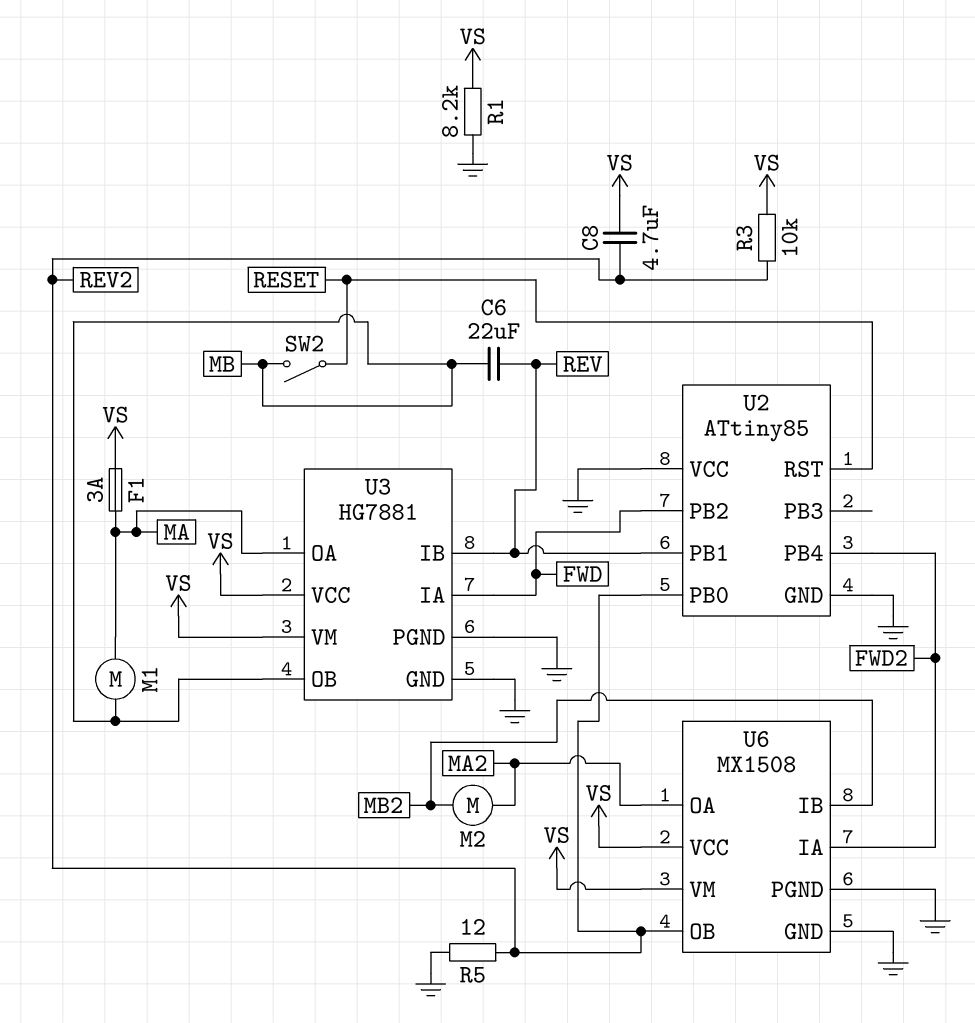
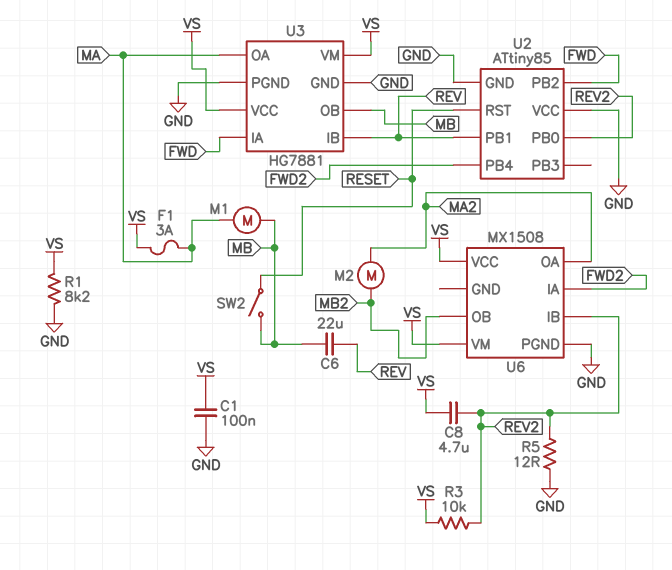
C1: none -> 100nF (GND, VS)
U6 pin GND: GND -> none
U6 pin IB: MB2 -> REV2
U6 pin OB: REV2 -> MB2

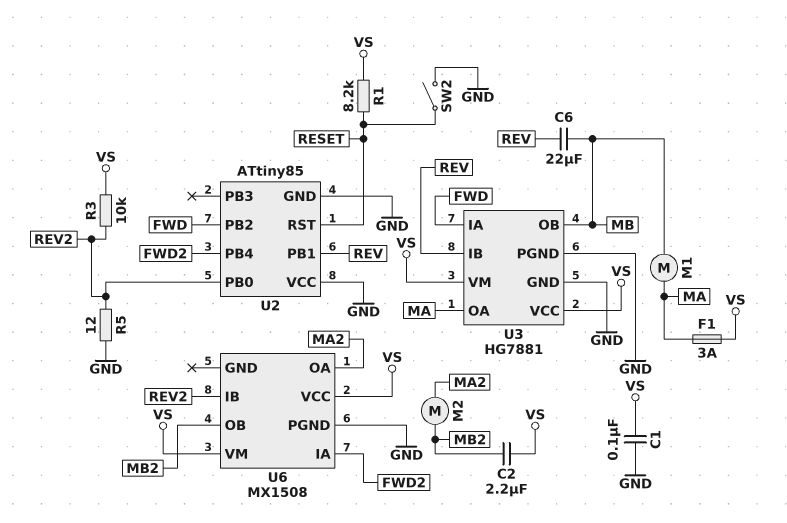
C2: none -> 2.2uF (MB2, VS)
C8: 4.7uF (REV2, VS) -> none
R1: 8.2k (GND, VS) -> 8.2k (RESET, VS)
SW2: switch (MB, RESET) -> switch (GND, RESET)

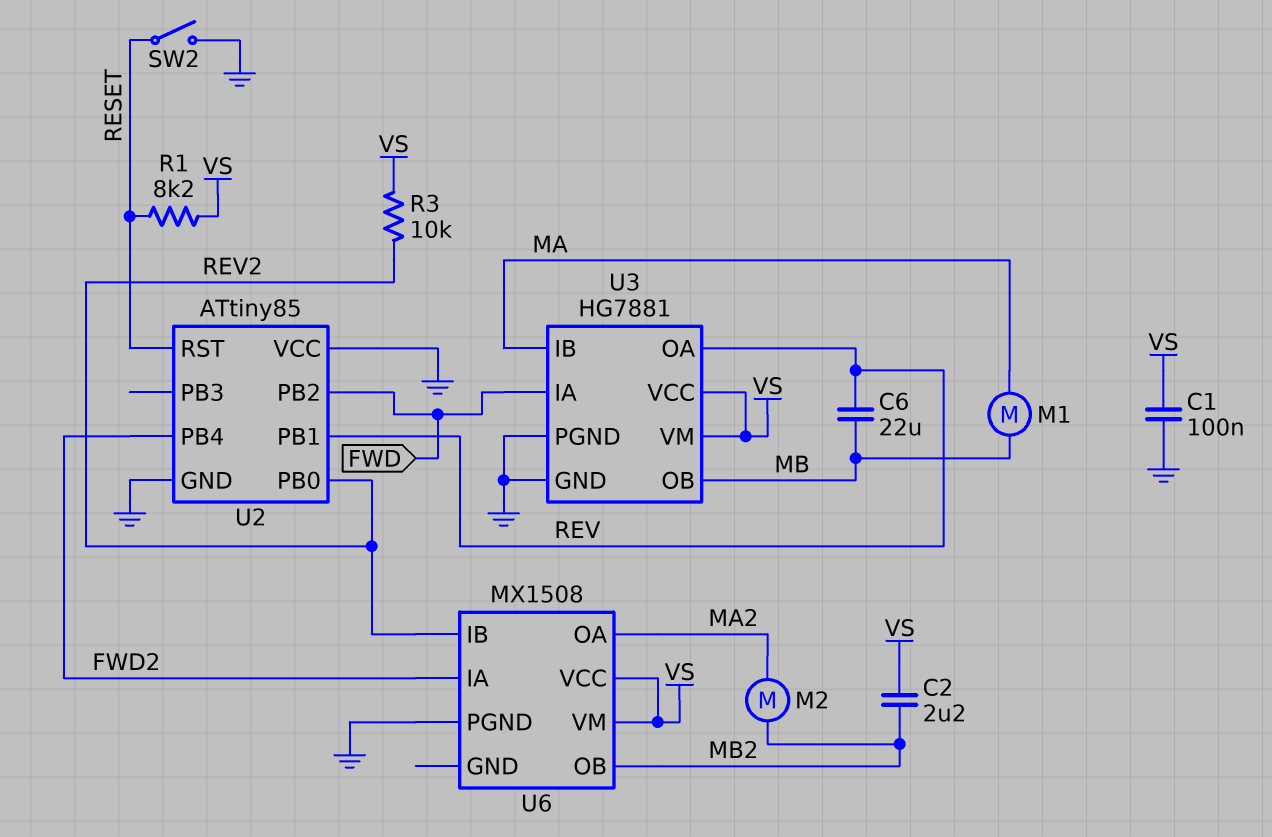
F1: 3A (MA, VS) -> none
R5: 12 (GND, REV2) -> none
U3 pin IB: REV -> MA
U3 pin OA: MA -> REV

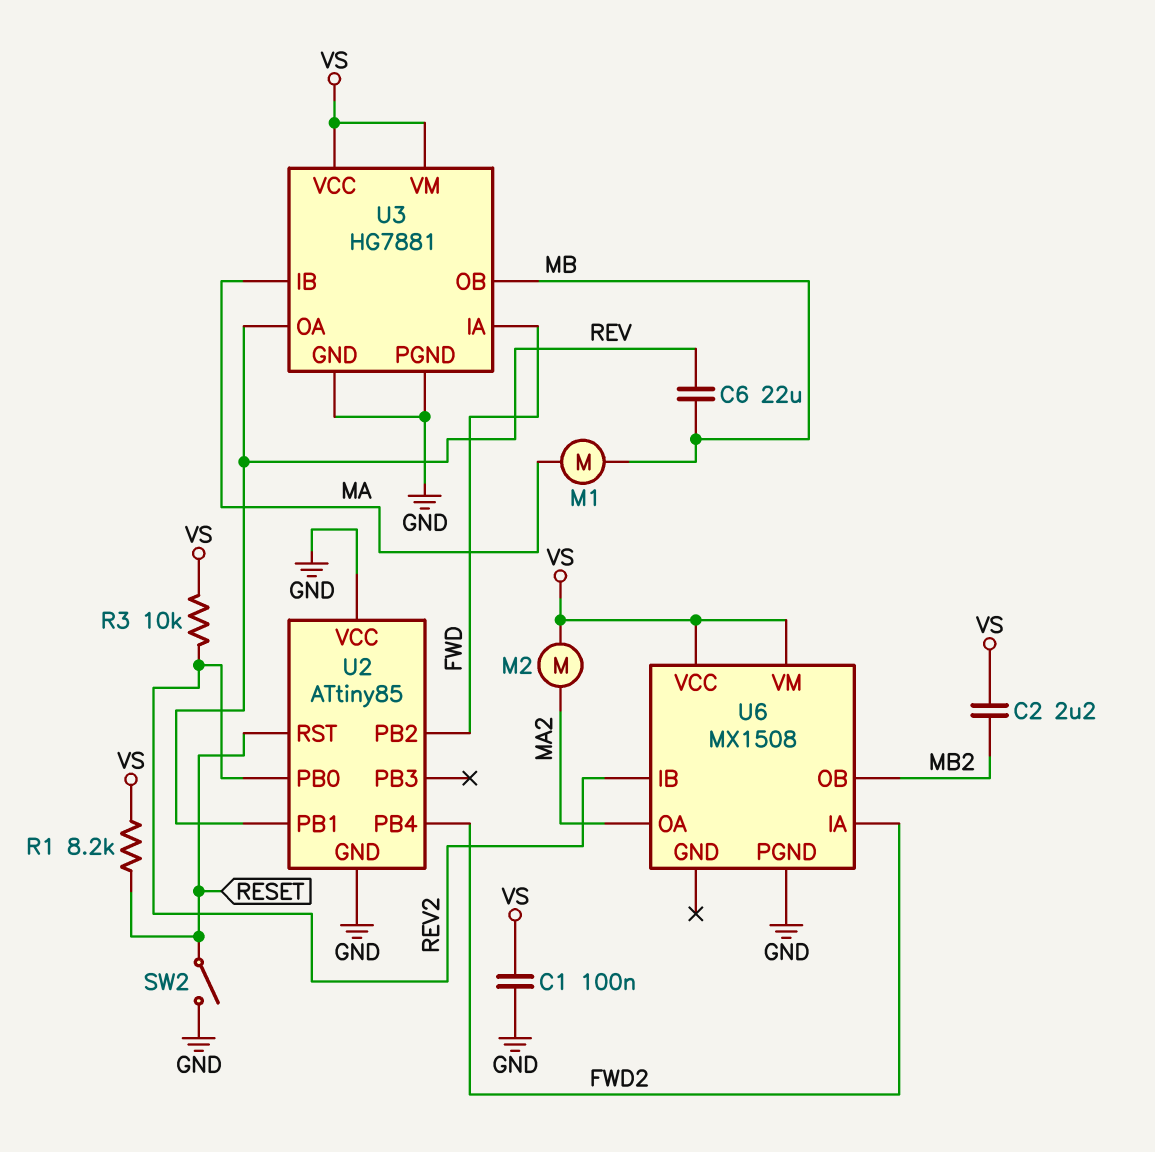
M2: motor (MA2, MB2) -> motor (MA2, VS)

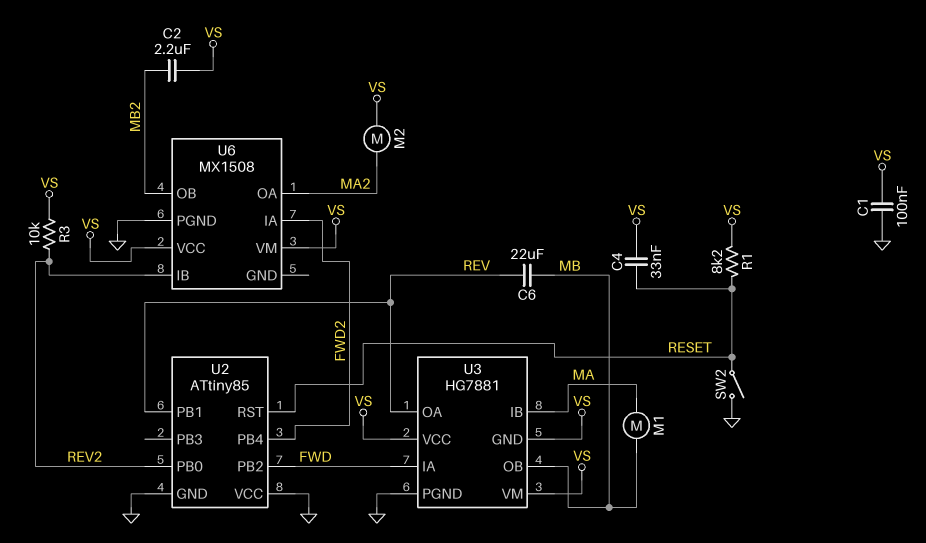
C4: none -> 33nF (RESET, VS)
U3 pin GND: GND -> VS

